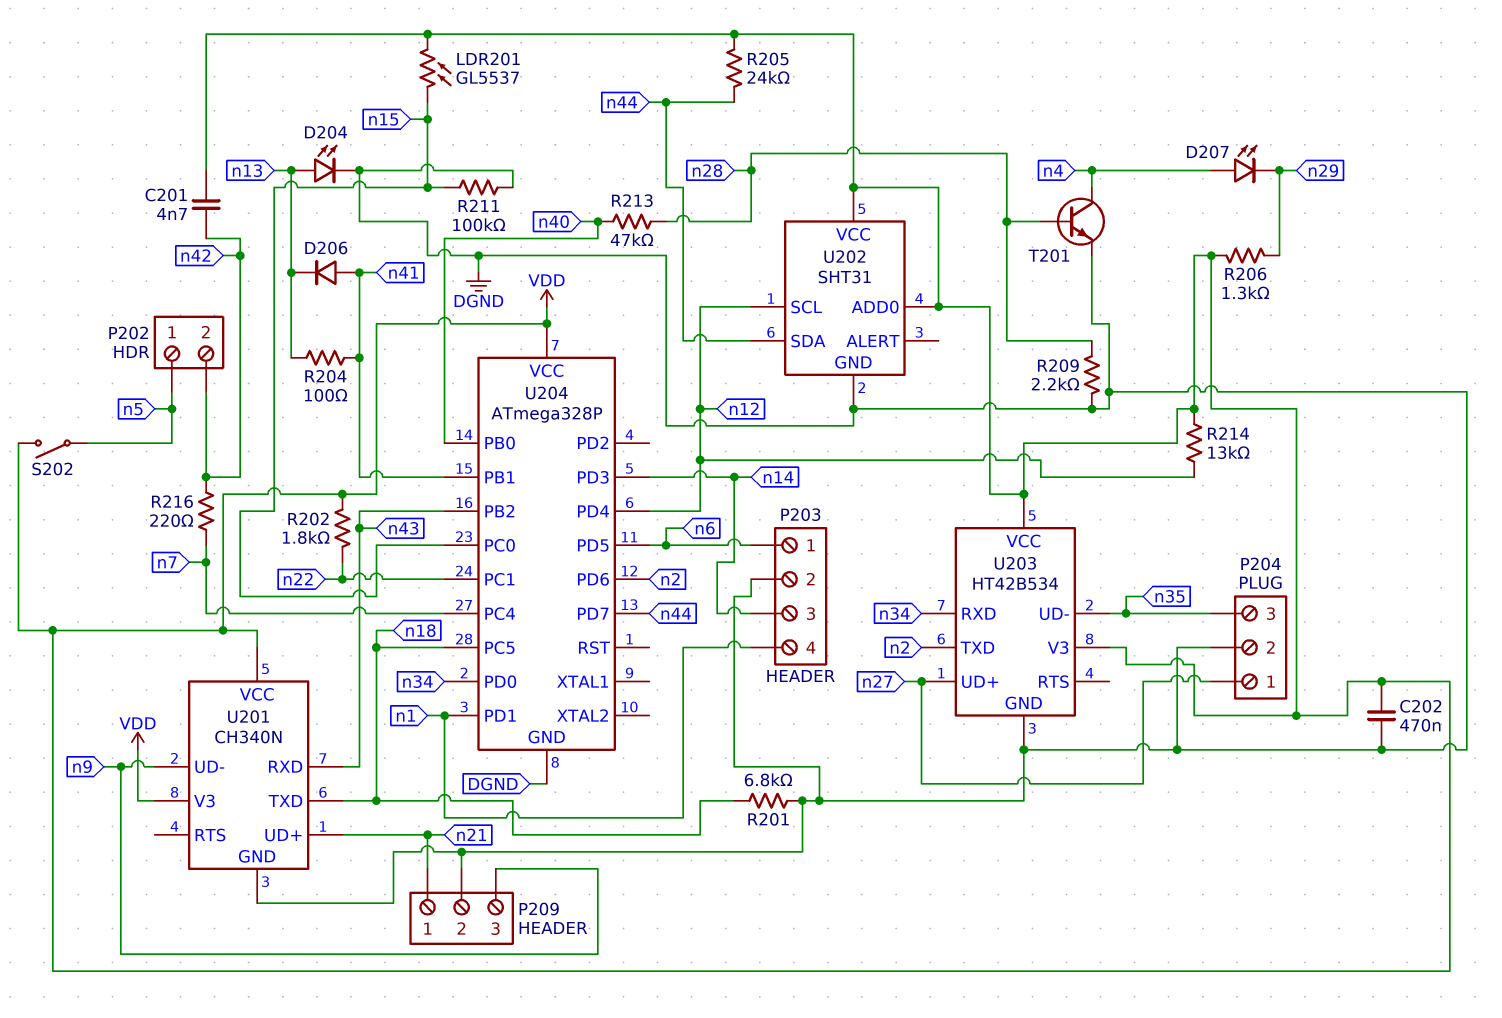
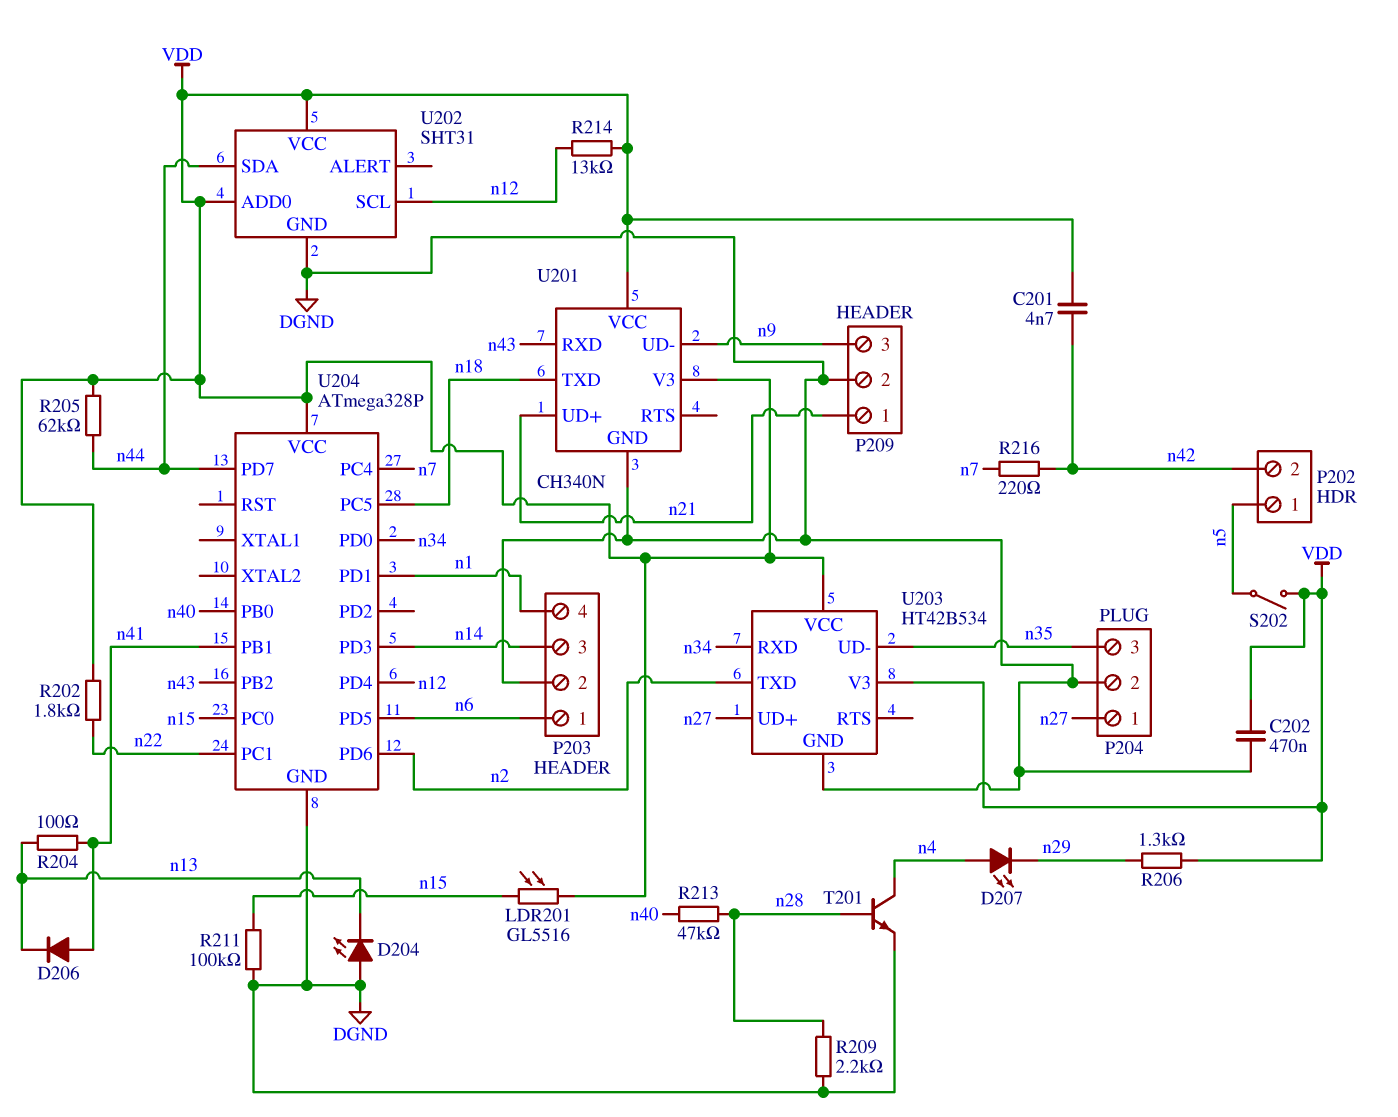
D204: LED (A n13, K DGND) -> LED (A DGND, K n13)
LDR201: GL5537 (VDD, n15) -> GL5516 (VDD, n15)
R201: 6.8k (DGND, n18) -> none
R205: 24k (VDD, n44) -> 62k (VDD, n44)

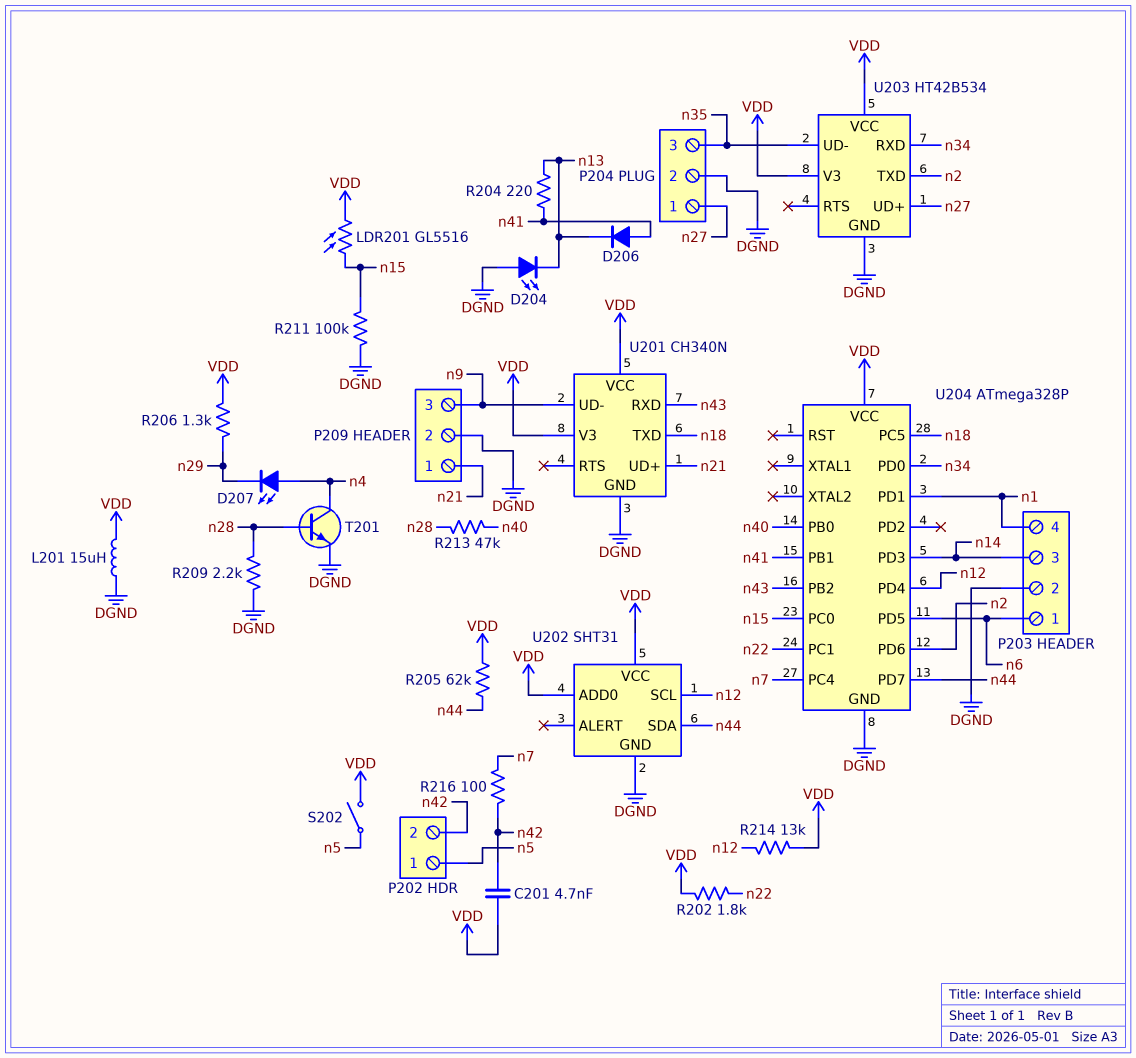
C202: 470nF (DGND, VDD) -> none
L201: none -> 15uH (DGND, VDD)
R204: 100 (n13, n41) -> 220 (n13, n41)
R216: 220 (n7, n42) -> 100 (n7, n42)

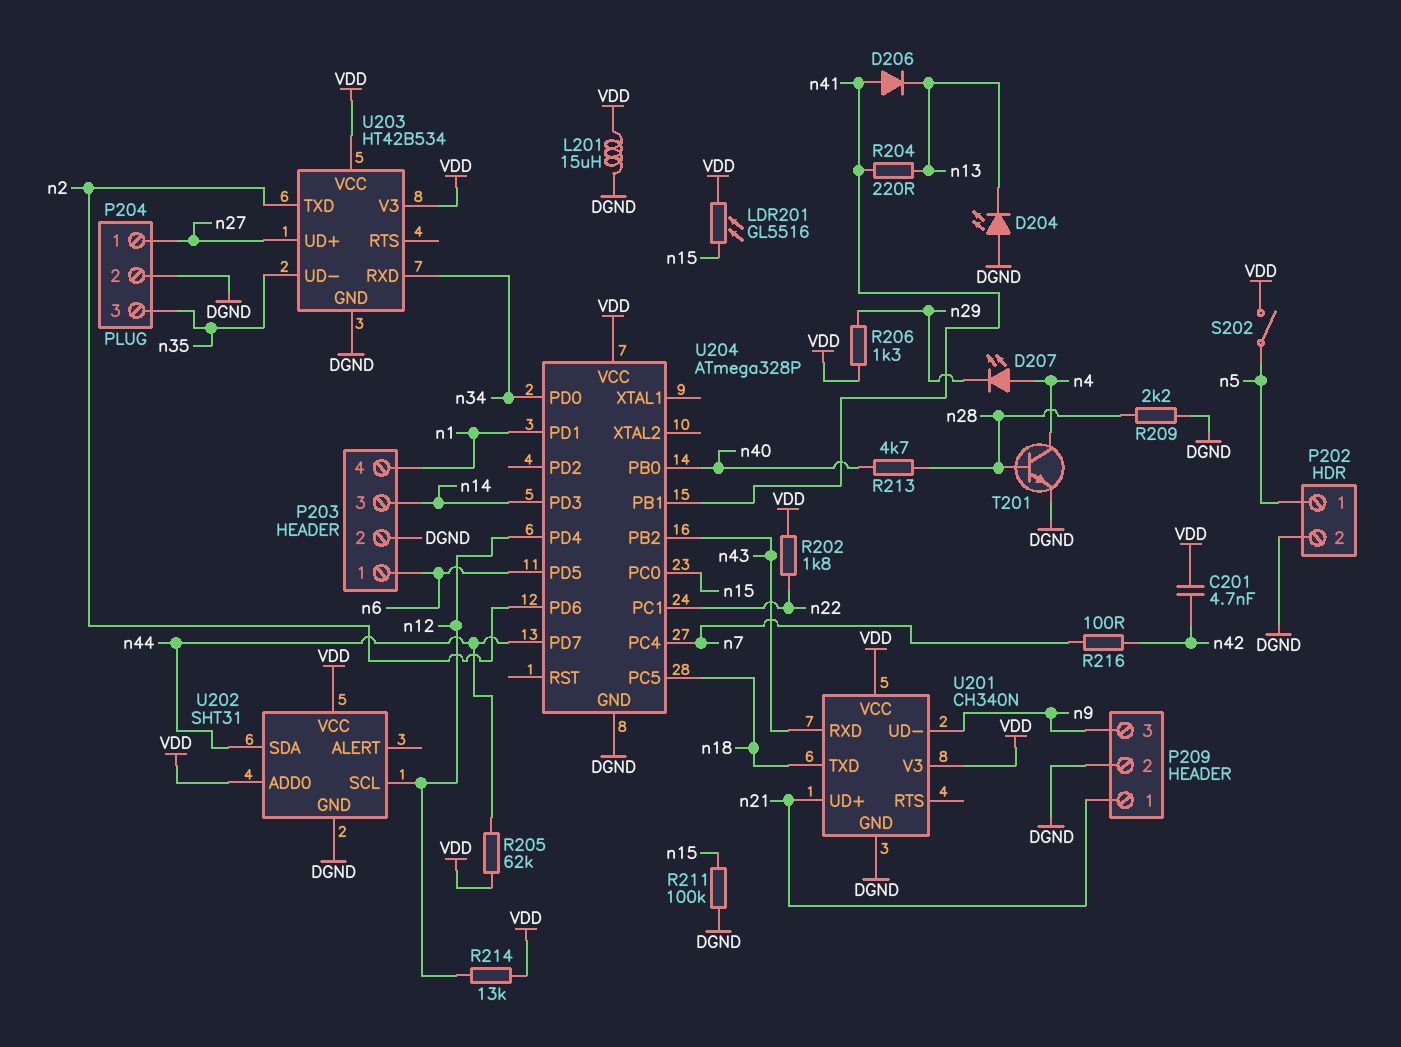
P202 pin 2: n42 -> DGND
R213: 47k (n28, n40) -> 4.7k (n28, n40)

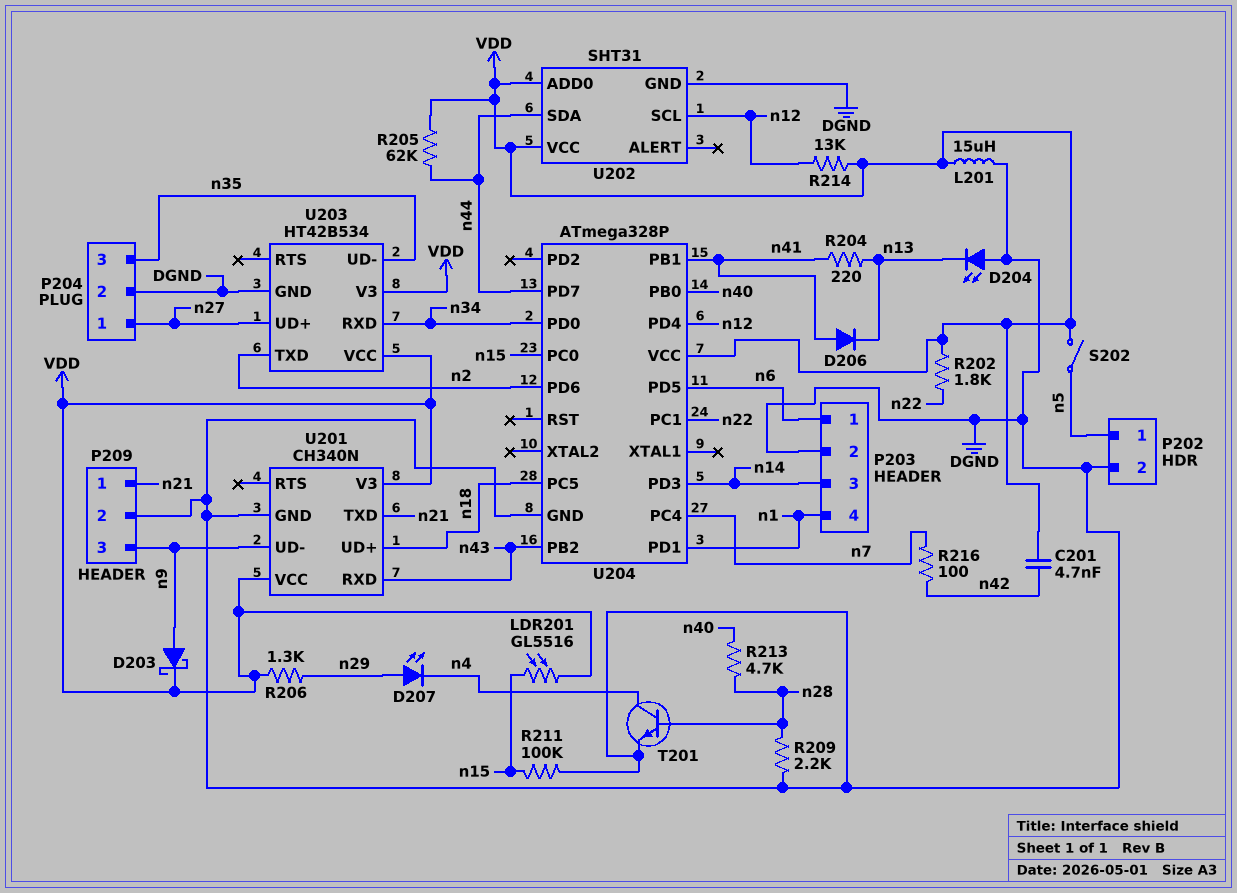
D203: none -> schottky (A n9, K VDD)
D207: LED (A n4, K n29) -> LED (A n29, K n4)
U201 pin TXD: n18 -> n21
U201 pin UD+: n21 -> n18

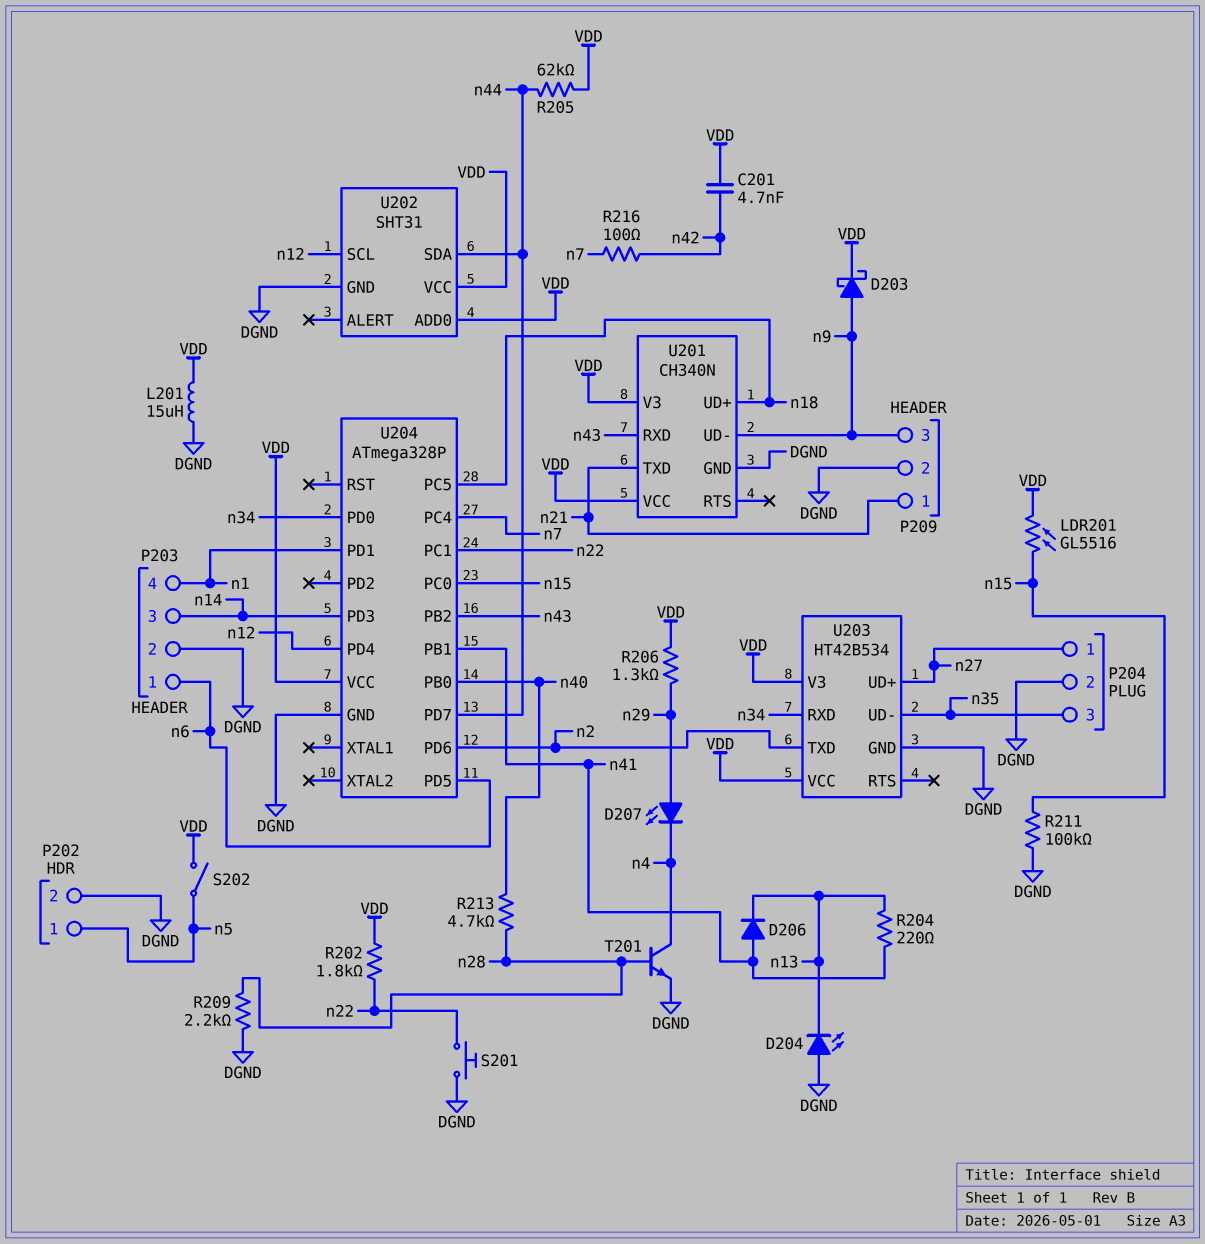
R214: 13k (VDD, n12) -> none
S201: none -> button (DGND, n22)

